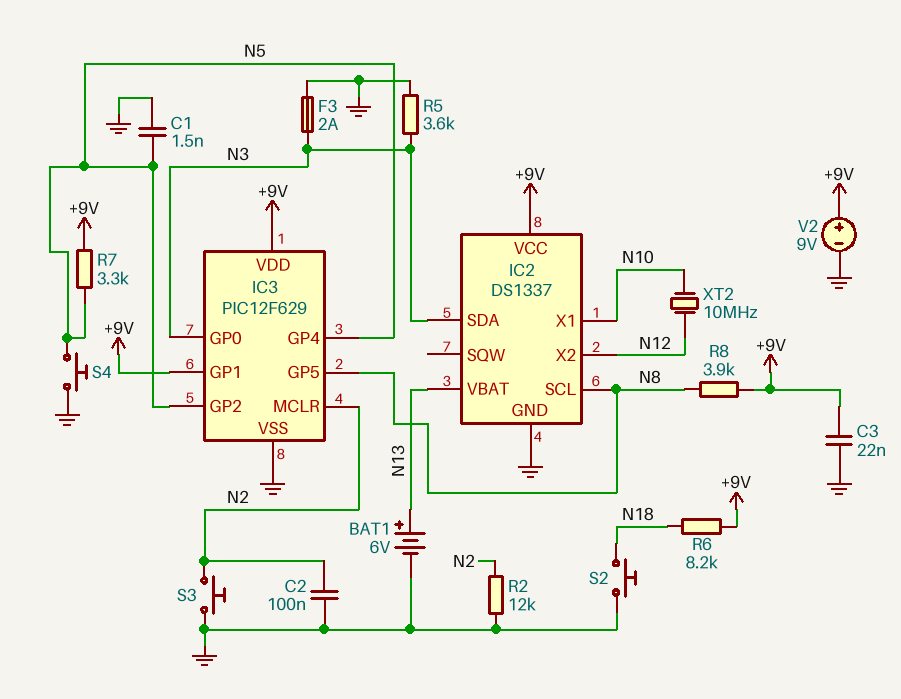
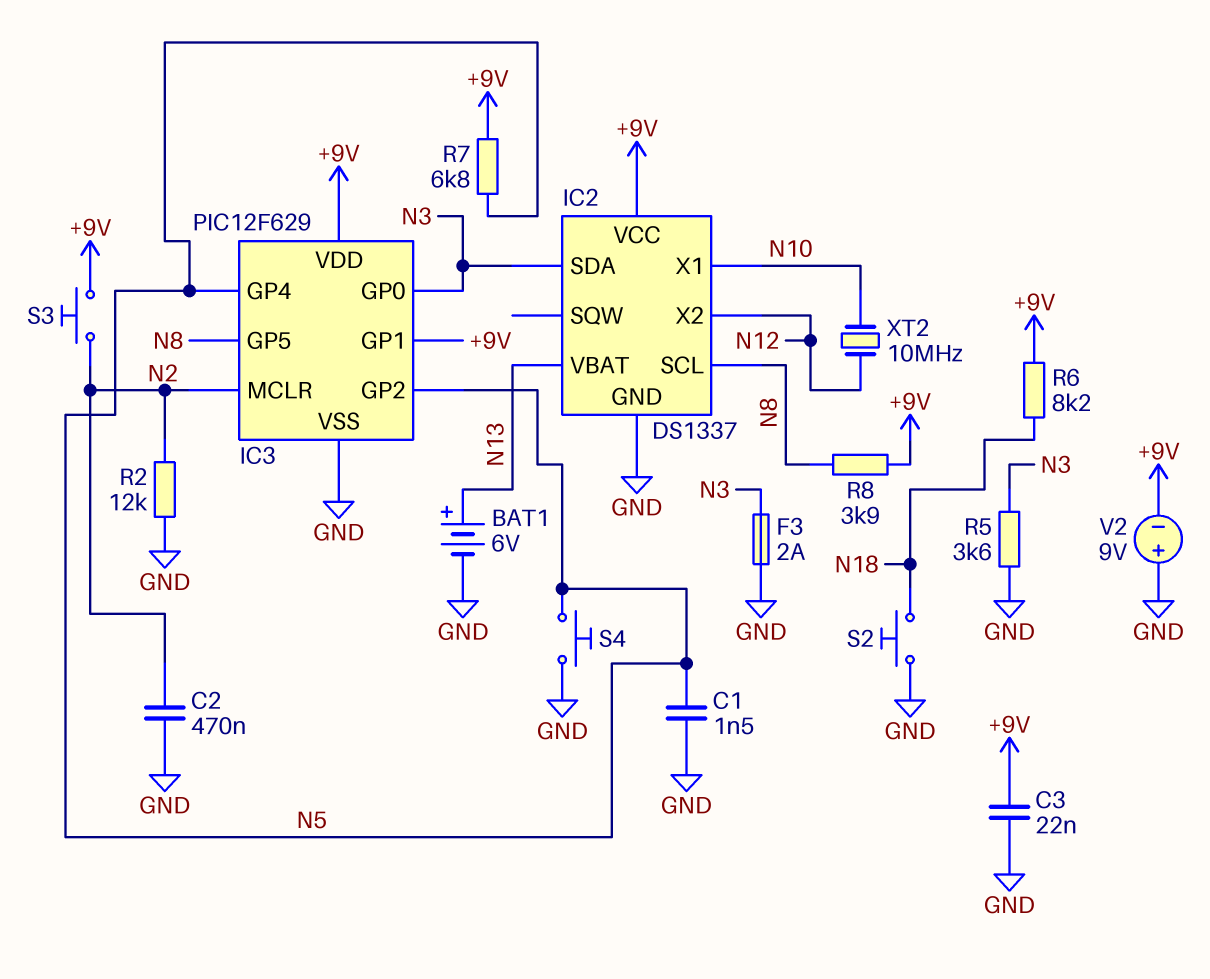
C2: 100nF (GND, N2) -> 470nF (GND, N2)
R7: 3.3k (+9V, N5) -> 6.8k (+9V, N5)
S3: button (GND, N2) -> button (+9V, N2)
V2: 9V (plus +9V, minus GND) -> 9V (plus GND, minus +9V)

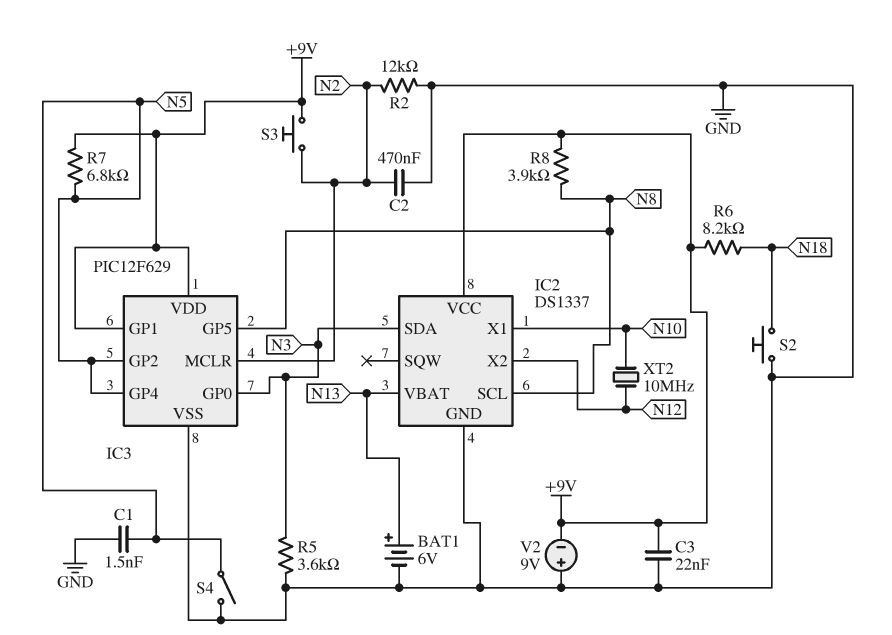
F3: 2A (GND, N3) -> none
S4: button (GND, N5) -> switch (GND, N5)

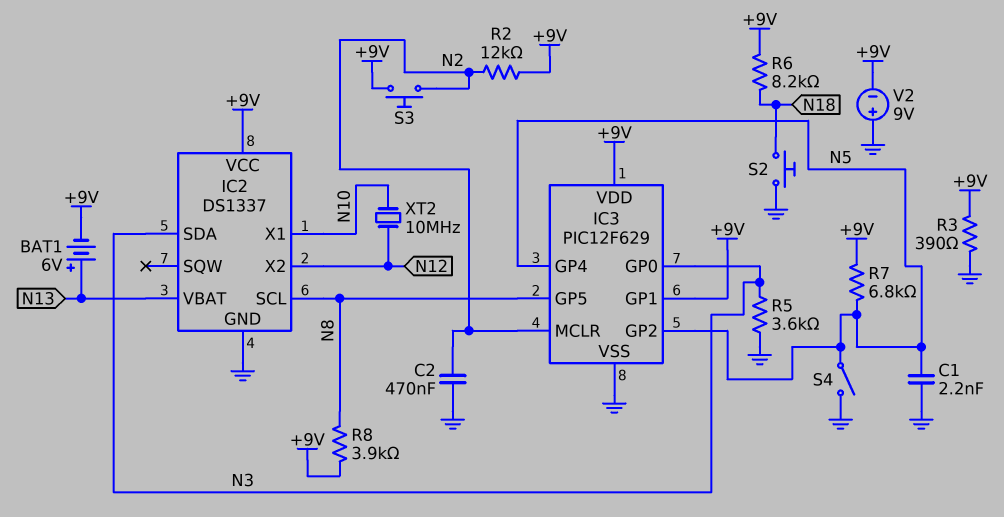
BAT1: 6V (plus N13, minus GND) -> 6V (plus N13, minus +9V)
C1: 1.5nF (GND, N5) -> 2.2nF (GND, N5)
C3: 22nF (+9V, GND) -> none
R2: 12k (GND, N2) -> 12k (+9V, N2)
R3: none -> 390 (+9V, GND)

